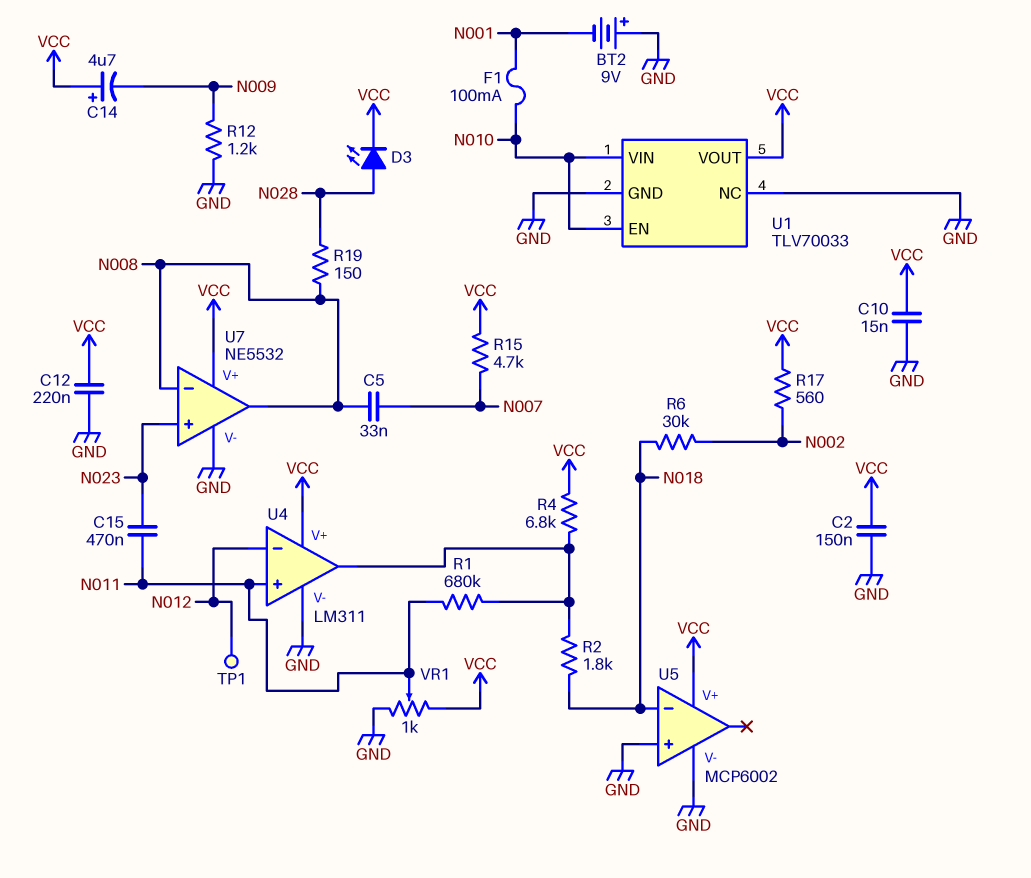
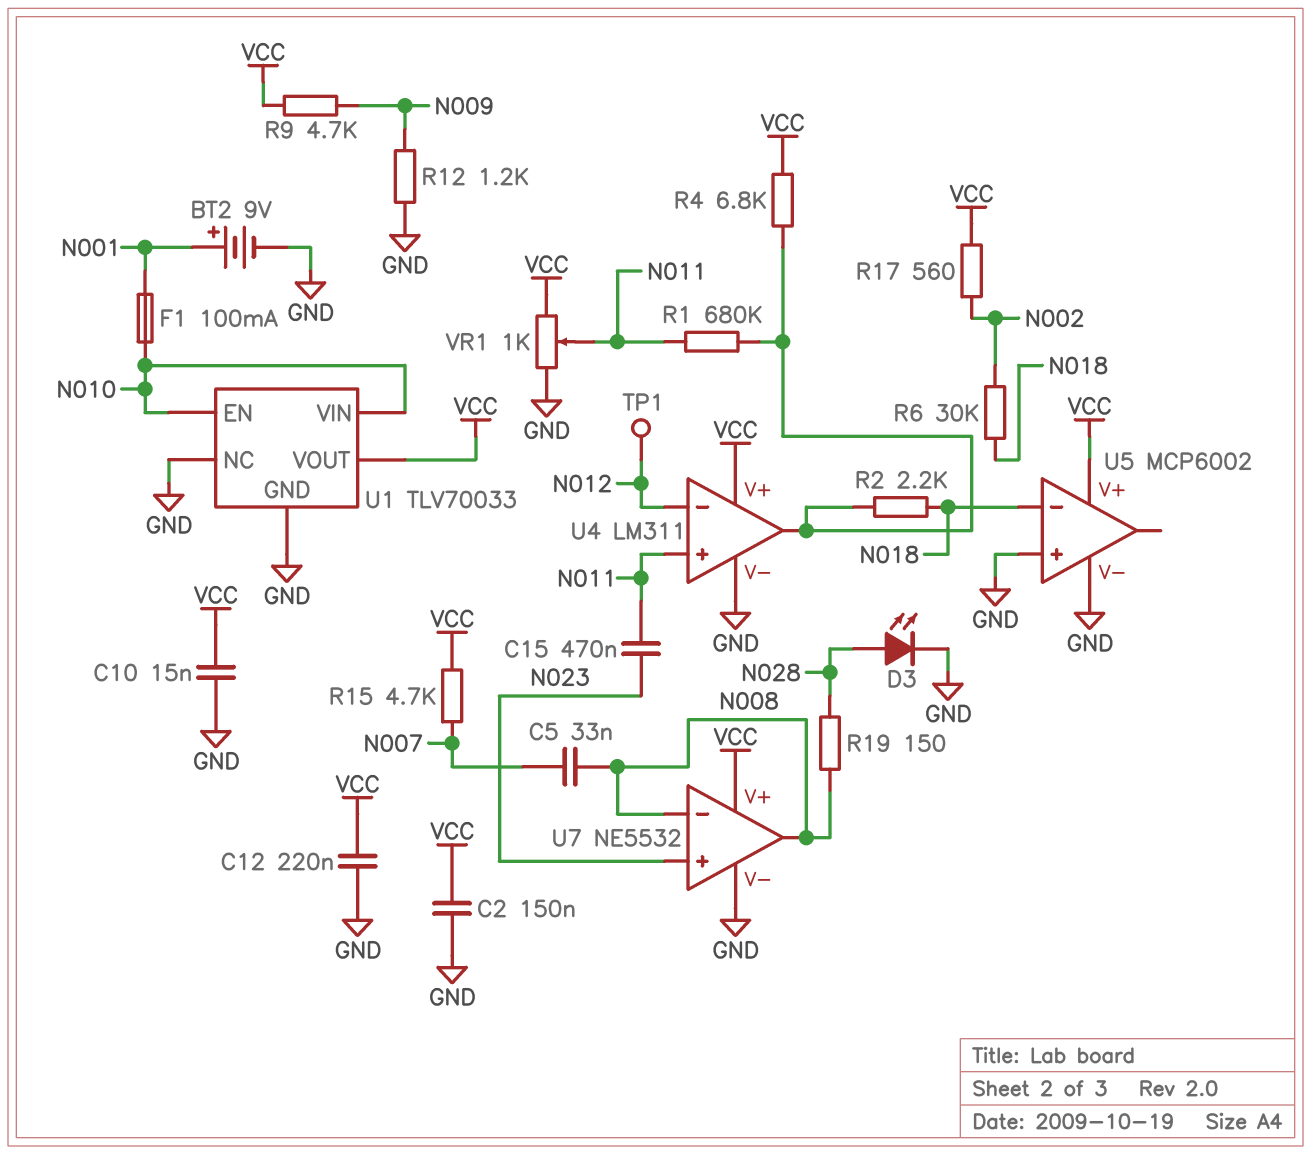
BT2: 9V (plus GND, minus N001) -> 9V (plus N001, minus GND)
C14: 4.7uF (plus VCC, minus N009) -> none
D3: LED (A N028, K VCC) -> LED (A N028, K GND)
R2: 1.8k (N018, U4/out) -> 2.2k (N018, U4/out)
R9: none -> 4.7k (N009, VCC)

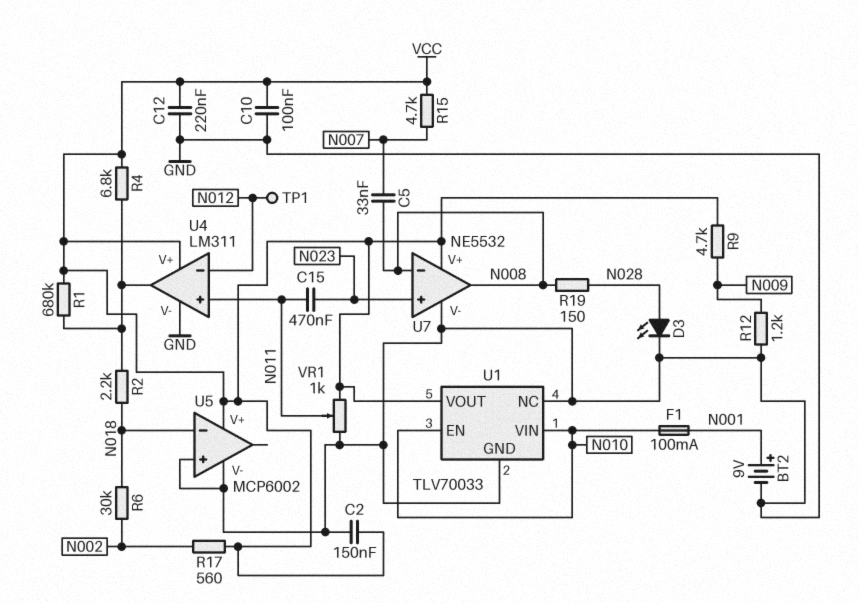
C10: 15nF (GND, VCC) -> 100nF (GND, VCC)
R1: 680k (N011, U4/out) -> 680k (U4/out, VCC)

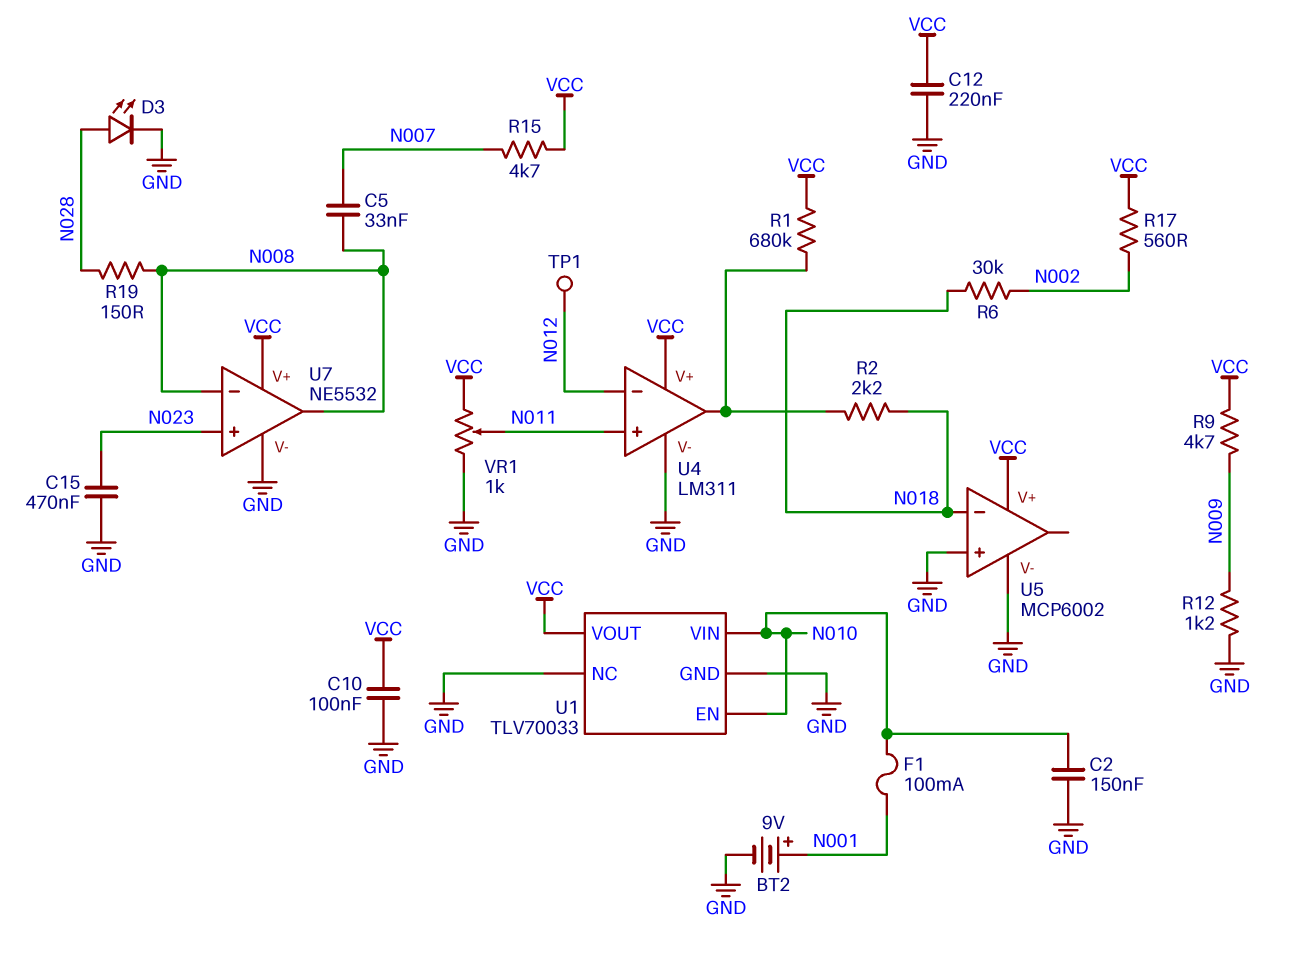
C2: 150nF (GND, VCC) -> 150nF (GND, N010)
C15: 470nF (N011, N023) -> 470nF (GND, N023)
R4: 6.8k (U4/out, VCC) -> none

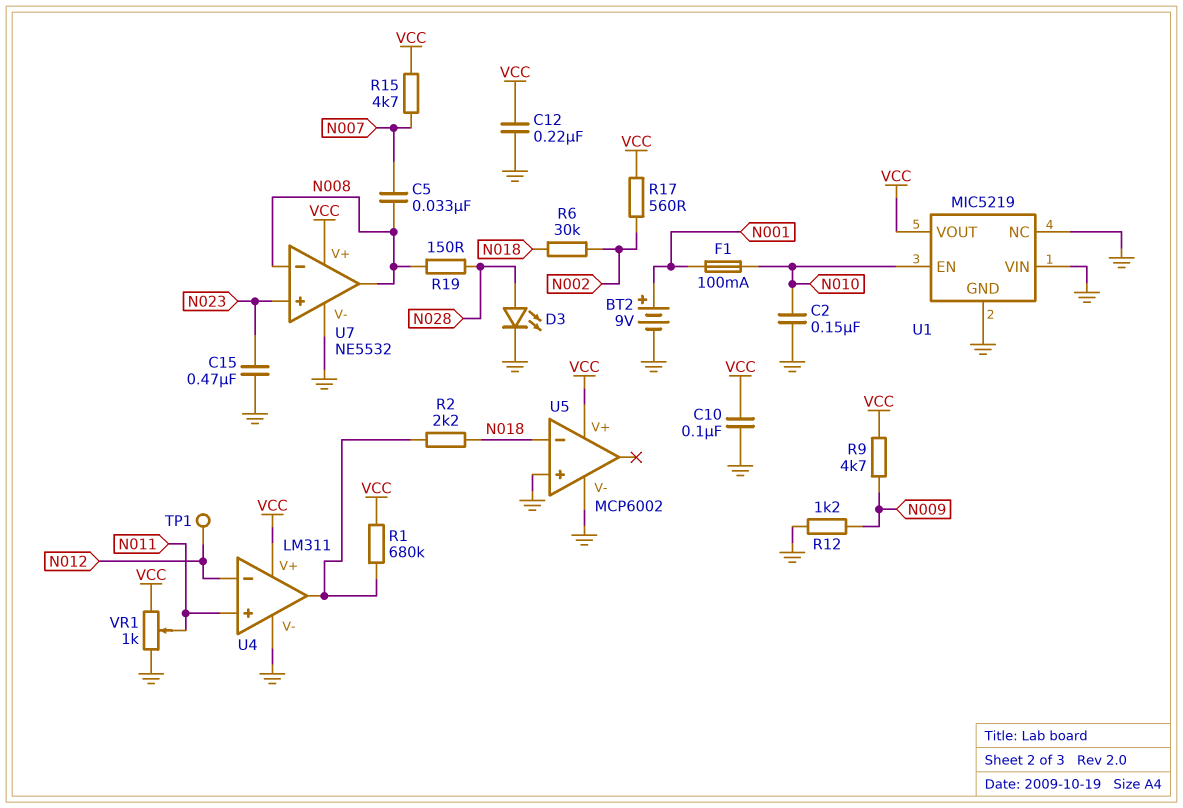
U1: TLV70033 -> MIC5219
U1 pin VIN: N010 -> GND

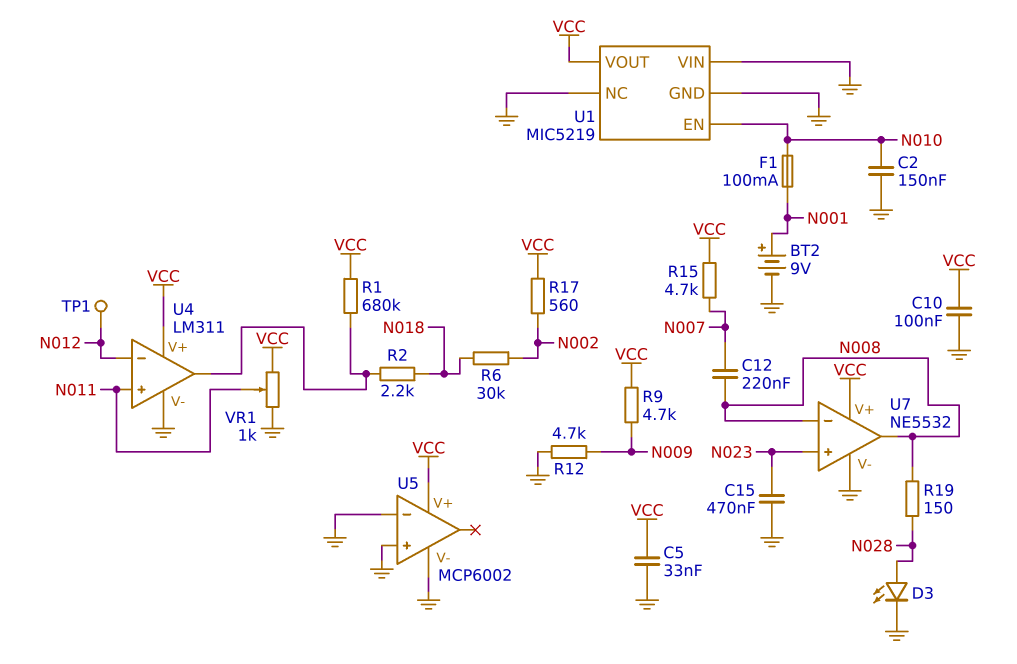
C5: 33nF (N007, N008) -> 33nF (GND, VCC)
C12: 220nF (GND, VCC) -> 220nF (N007, N008)
R12: 1.2k (GND, N009) -> 4.7k (GND, N009)
U5 pin in-: N018 -> GND

